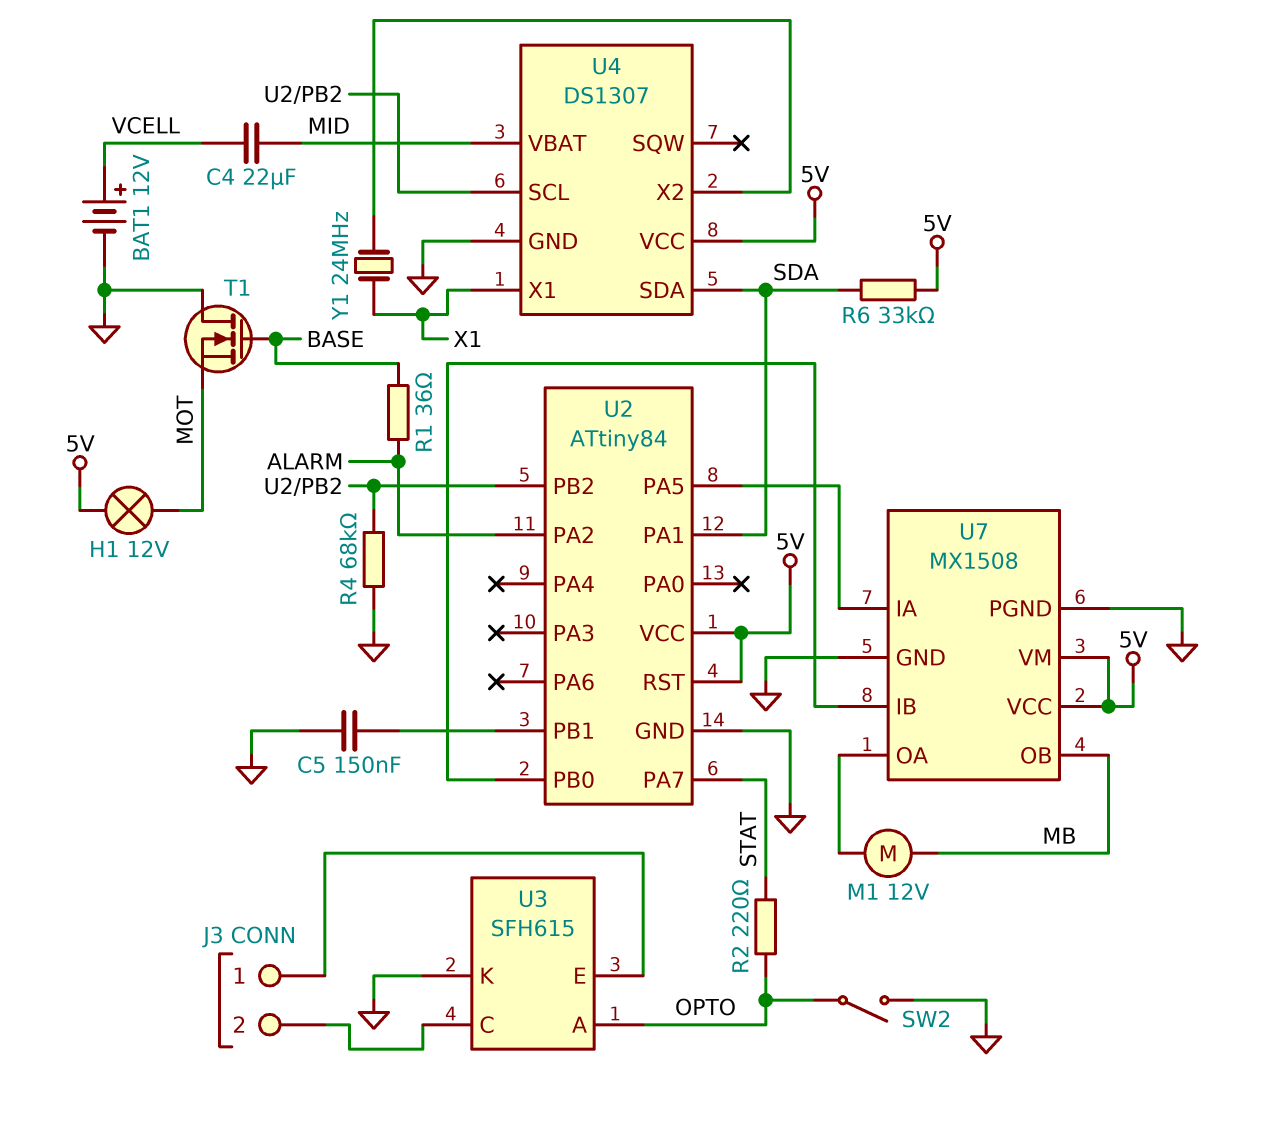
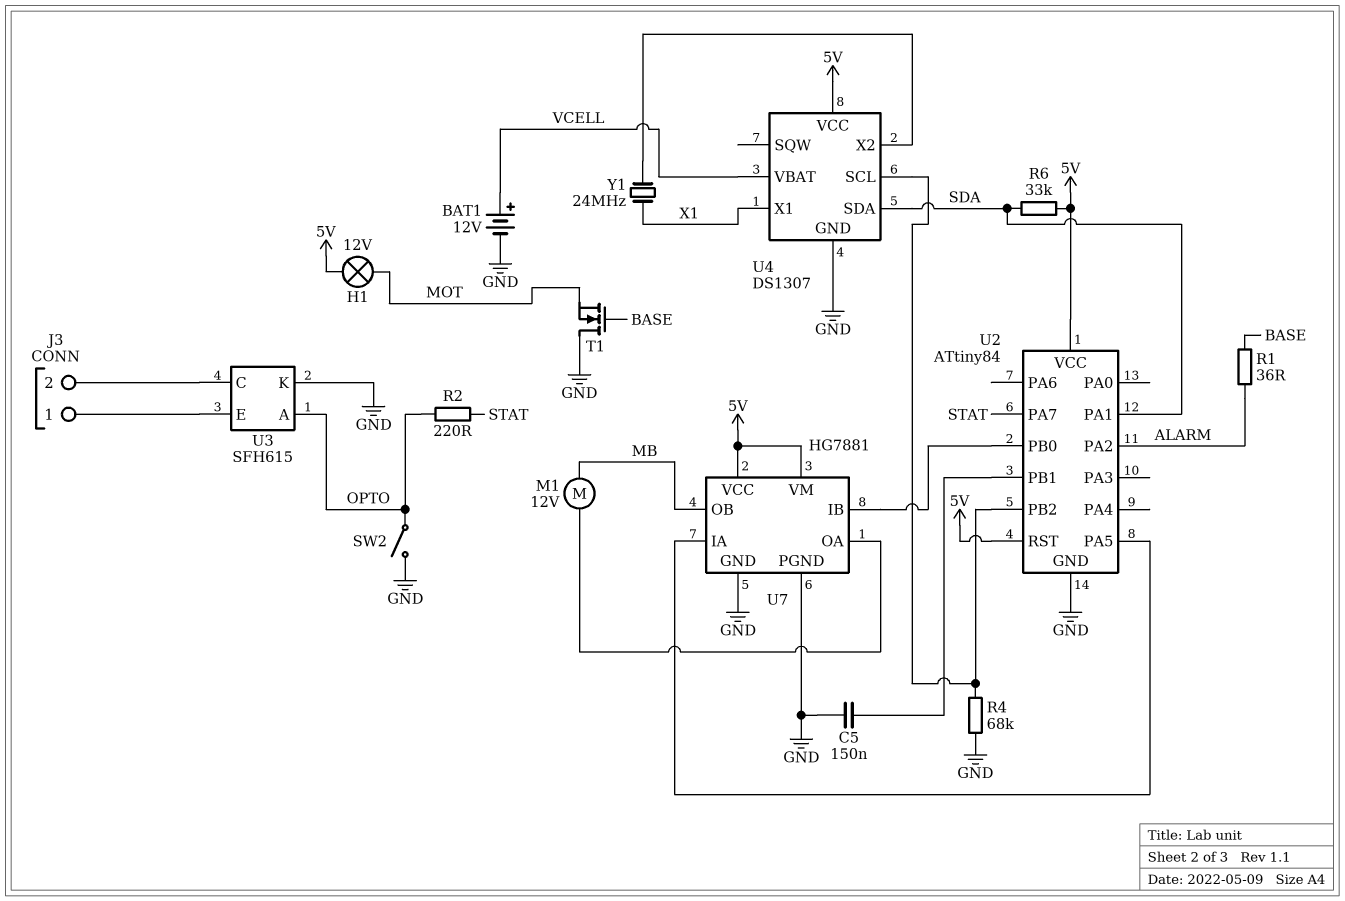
C4: 22uF (MID, VCELL) -> none
U4 pin VBAT: MID -> VCELL
U7: MX1508 -> HG7881

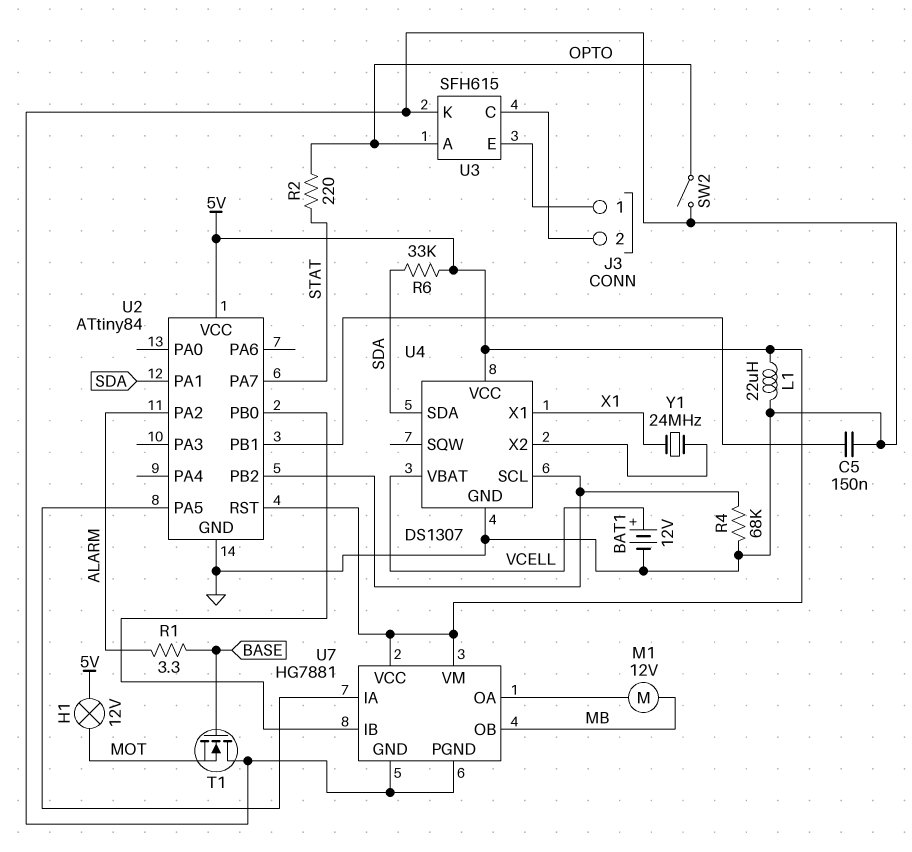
L1: none -> 22uH (5V, GND)
R1: 36 (ALARM, BASE) -> 3.3 (ALARM, BASE)

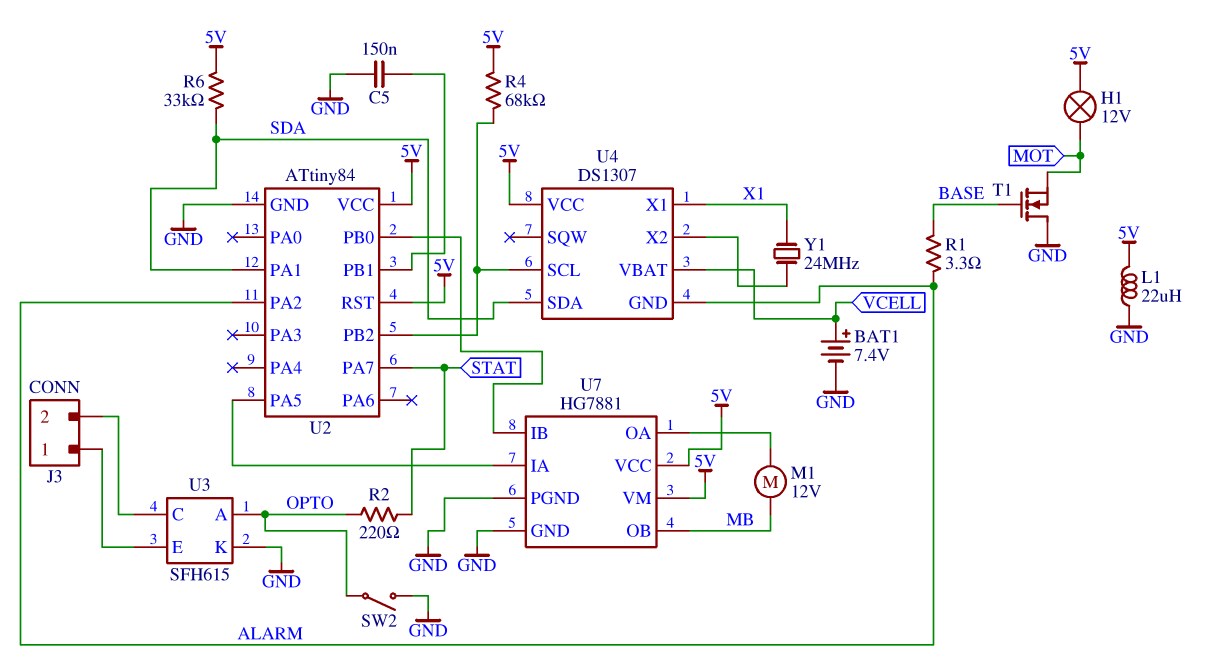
BAT1: 12V (plus VCELL, minus GND) -> 7.4V (plus VCELL, minus GND)
R4: 68k (GND, U2/PB2) -> 68k (5V, U2/PB2)
U4 pin GND: GND -> ALARM

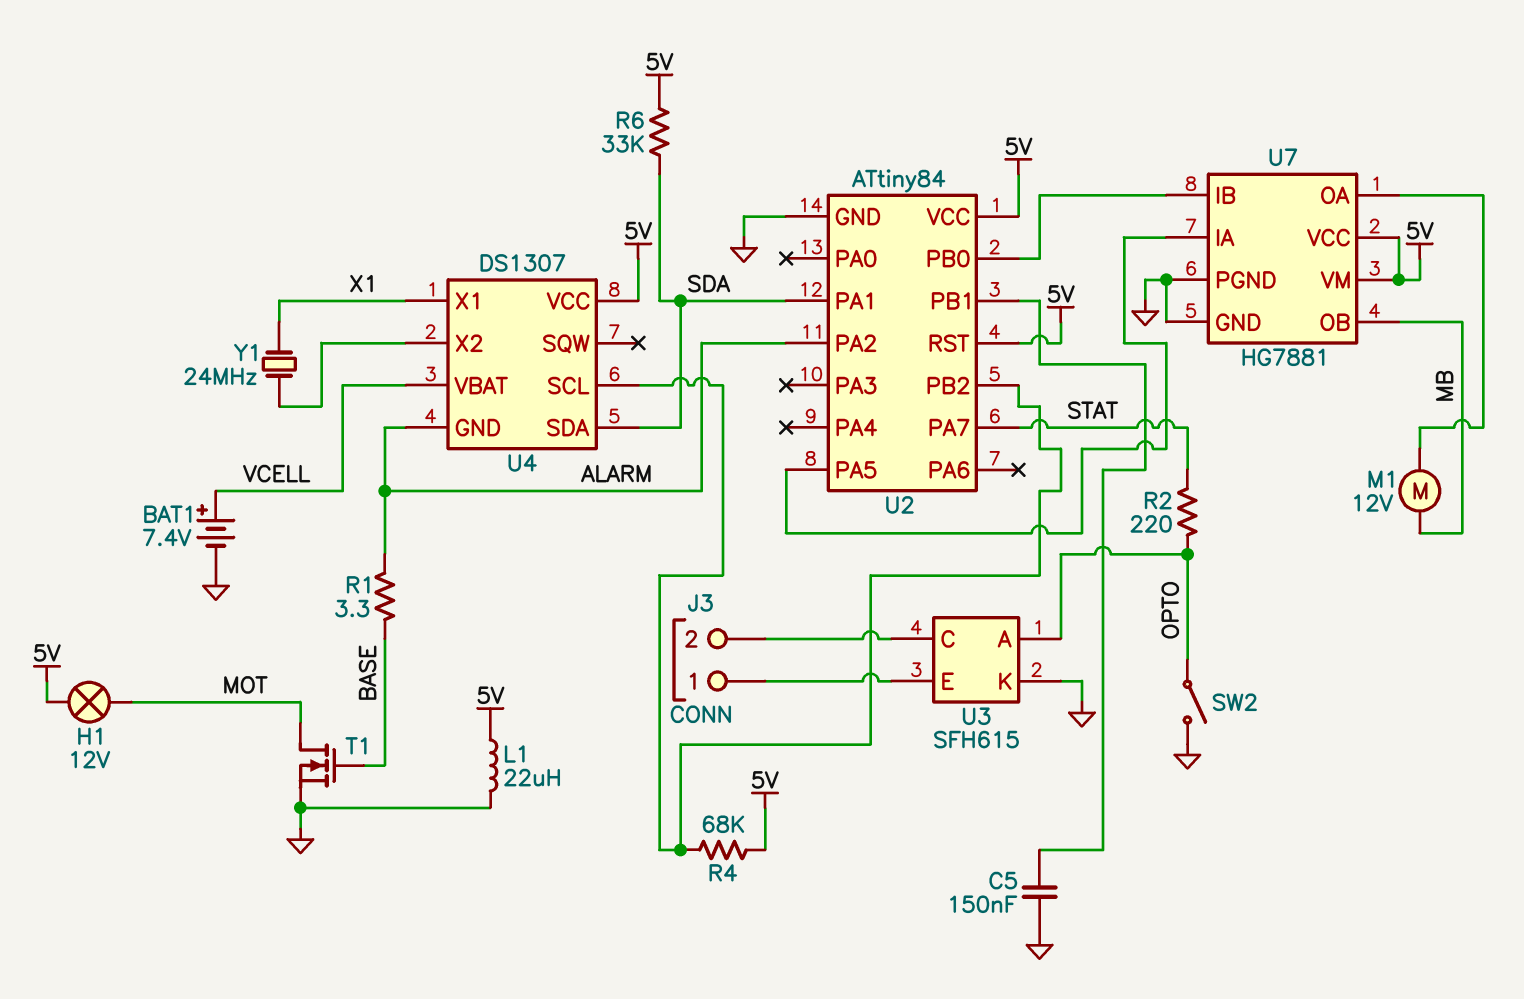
T1: NMOS (G BASE, D GND, S MOT) -> NMOS (G BASE, D MOT, S GND)

